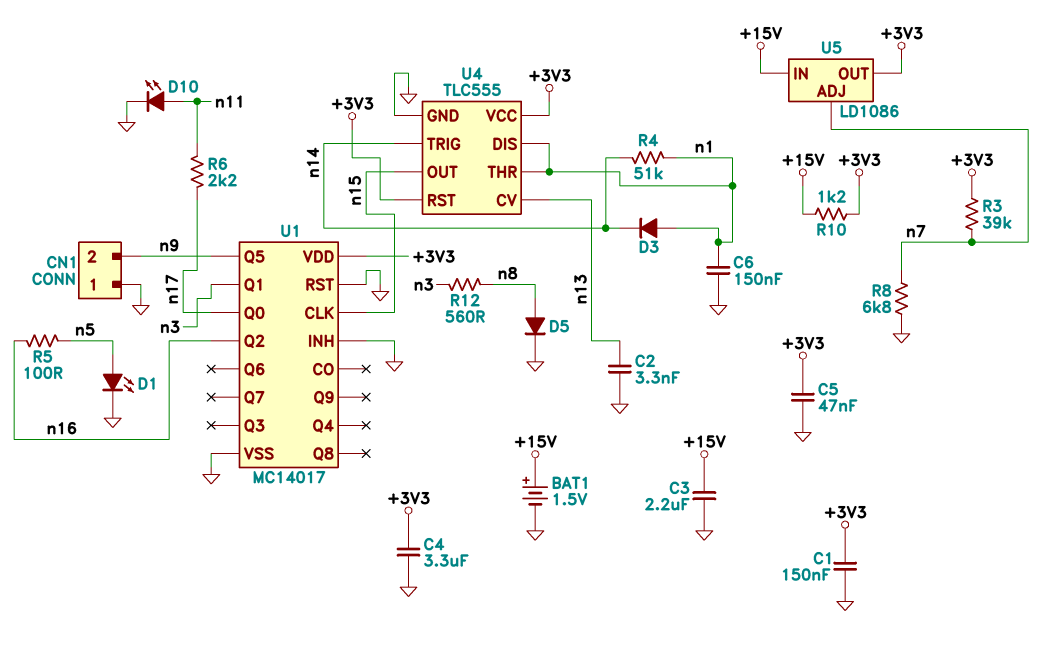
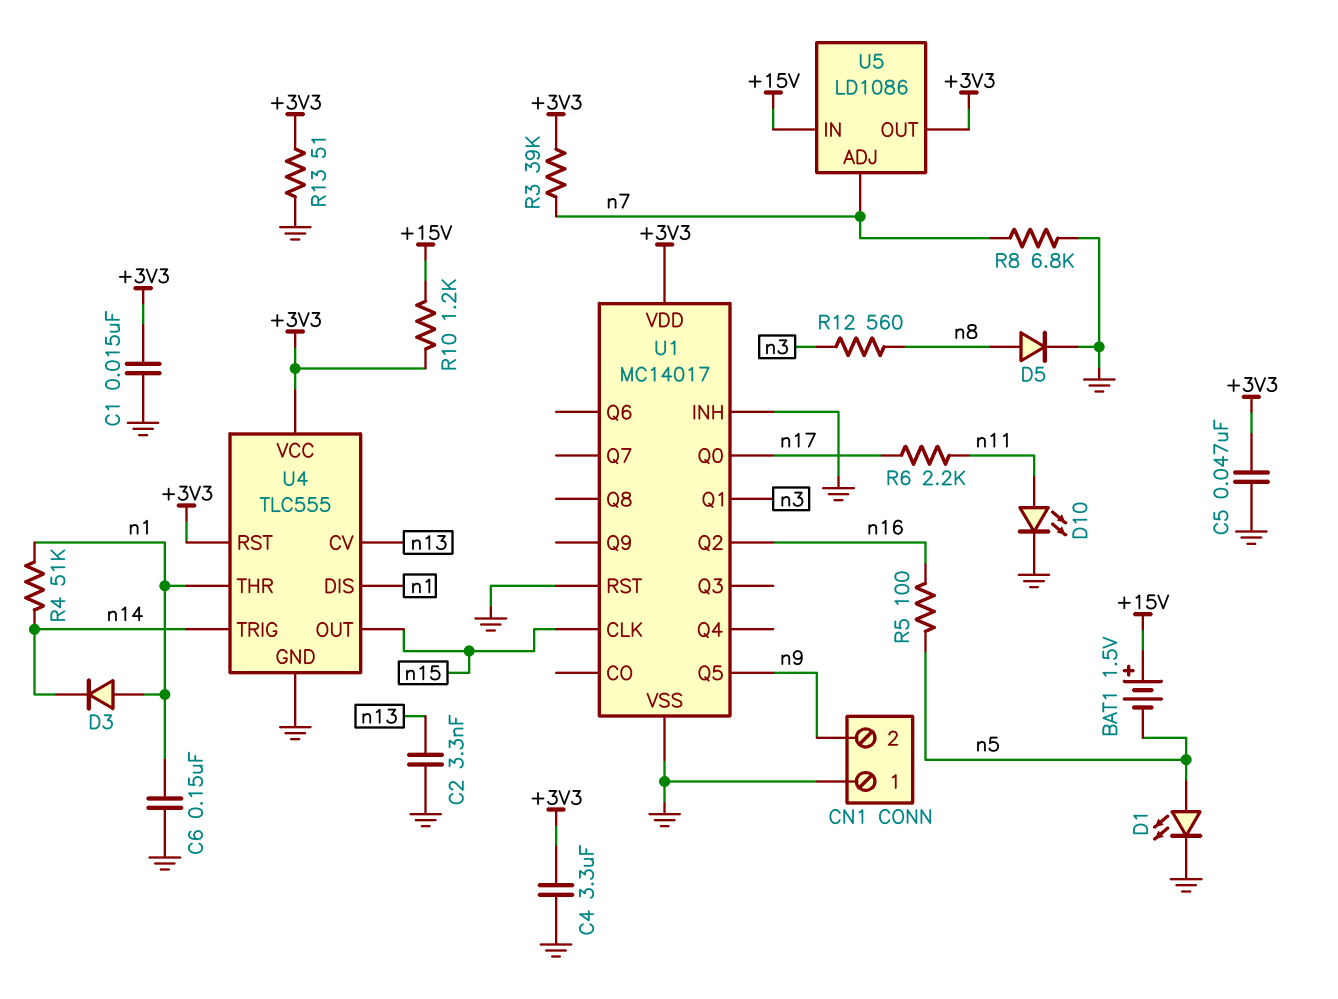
BAT1: 1.5V (plus +15V, minus GND) -> 1.5V (plus +15V, minus n5)
C1: 150nF (+3V3, GND) -> 15nF (+3V3, GND)
C3: 2.2uF (+15V, GND) -> none
R13: none -> 51 (+3V3, GND)

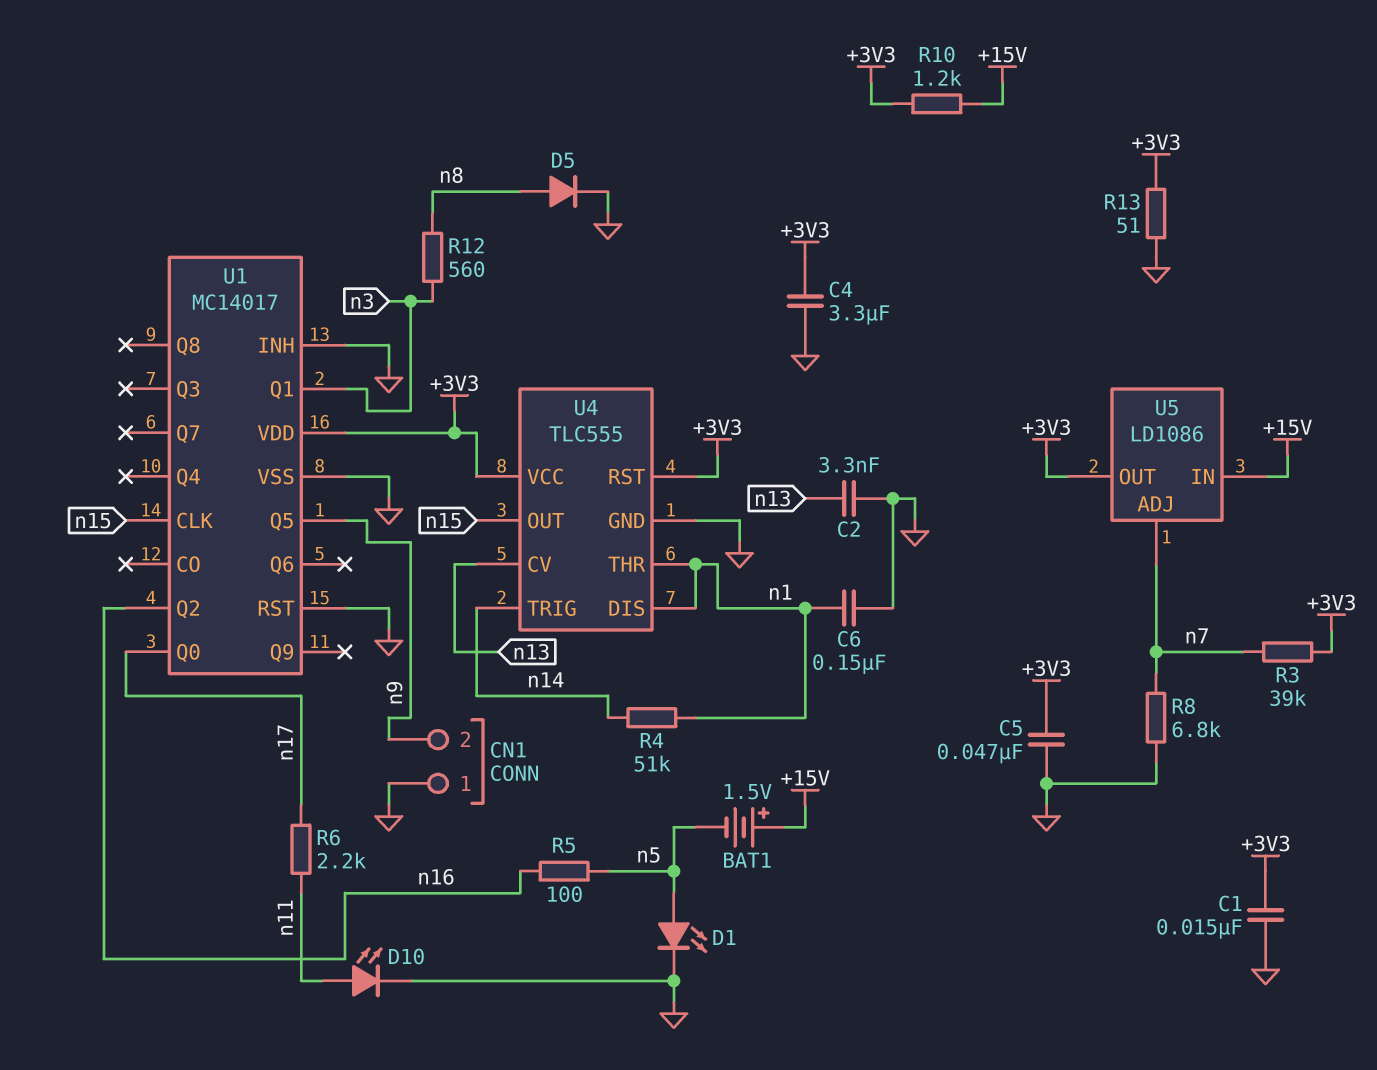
D3: diode (A n1, K n14) -> none

